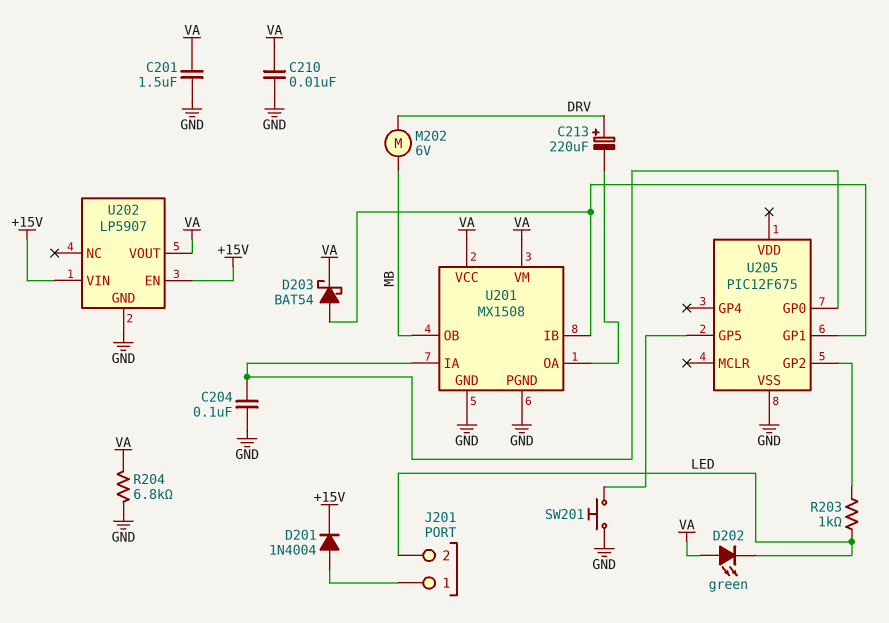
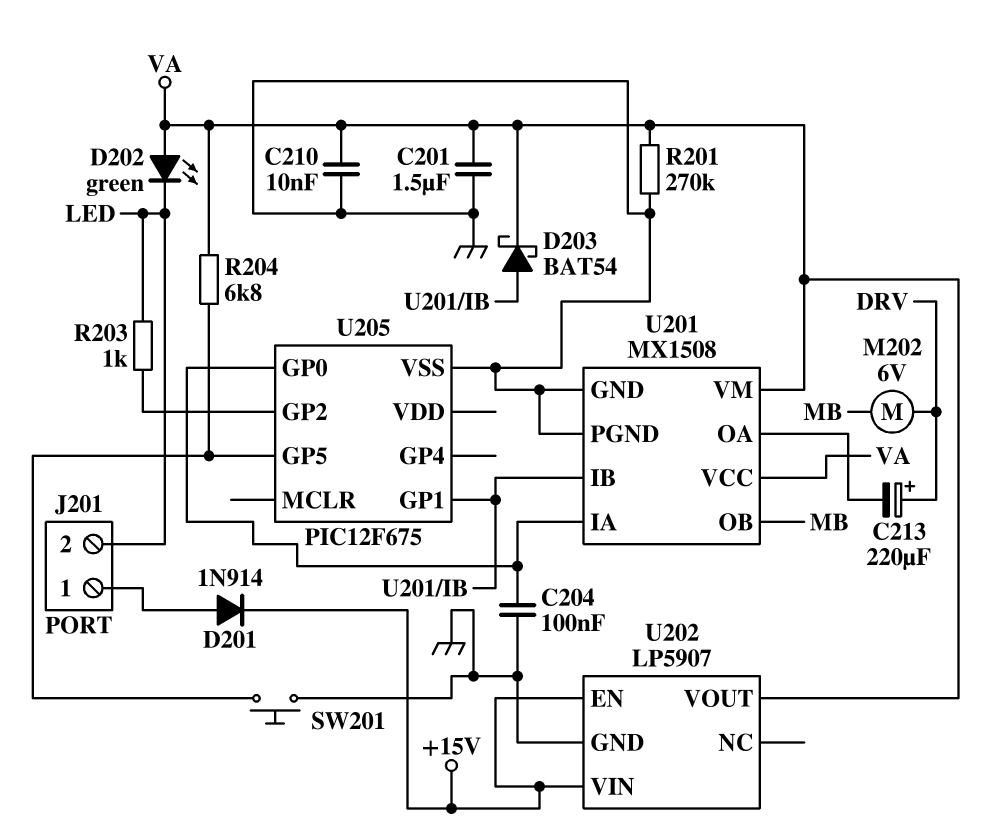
D201: diode 1N4004 (A J201/1, K +15V) -> diode 1N914 (A J201/1, K +15V)
R201: none -> 270k (GND, VA)
R204: 6.8k (GND, VA) -> 6.8k (U205/GP5, VA)

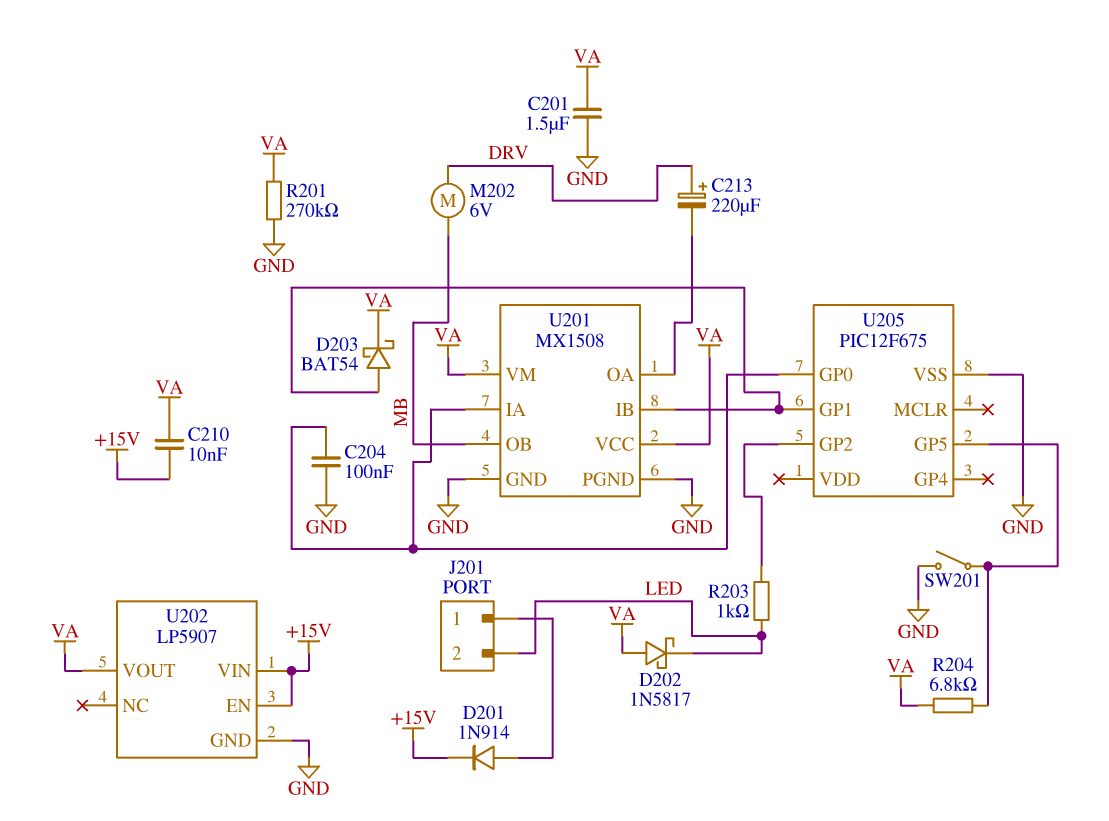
C210: 10nF (GND, VA) -> 10nF (+15V, VA)
D202: LED green (A VA, K LED) -> schottky 1N5817 (A VA, K LED)
SW201: button (GND, U205/GP5) -> switch (GND, U205/GP5)

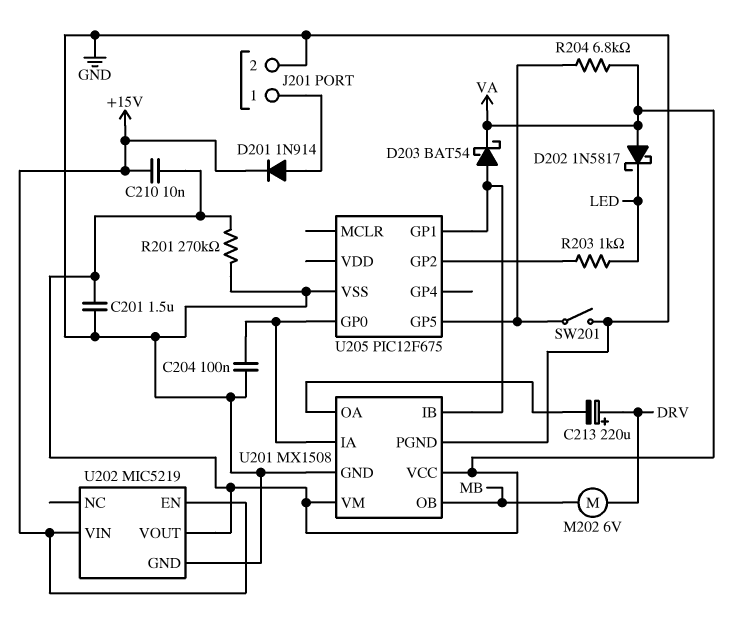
J201 pin 2: LED -> GND
U202: LP5907 -> MIC5219

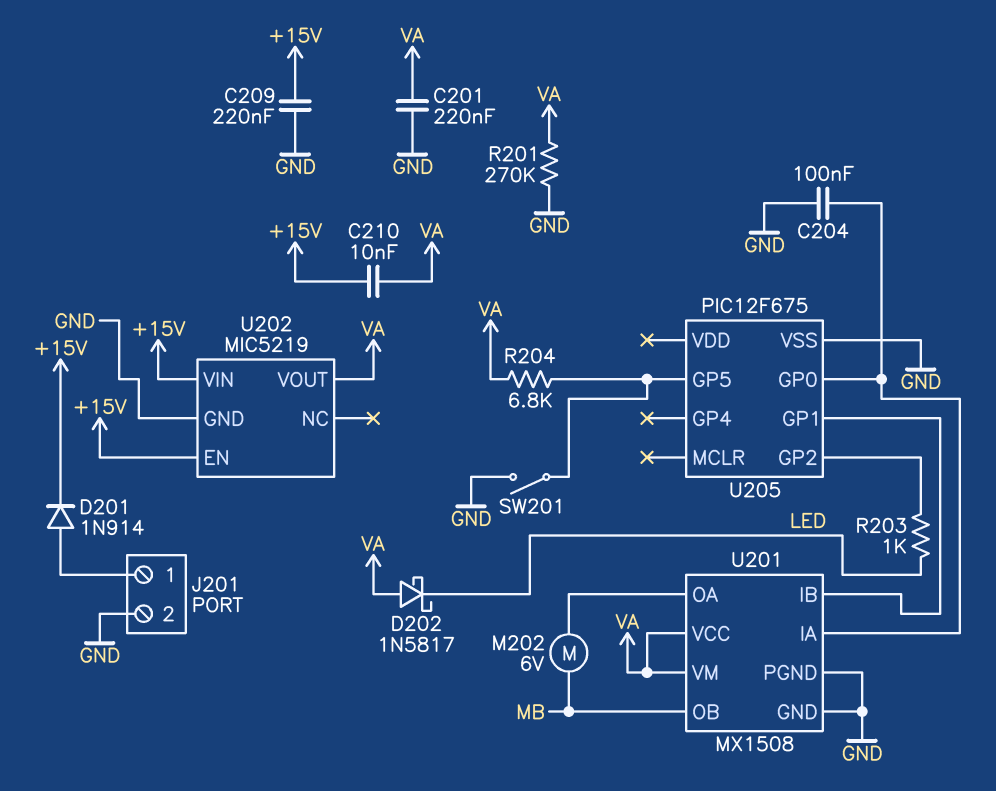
C201: 1.5uF (GND, VA) -> 220nF (GND, VA)
C209: none -> 220nF (+15V, GND)
C213: 220uF (plus DRV, minus U201/OA) -> none
D203: schottky BAT54 (A U201/IB, K VA) -> none
M202: motor 6V (DRV, MB) -> motor 6V (MB, U201/OA)

